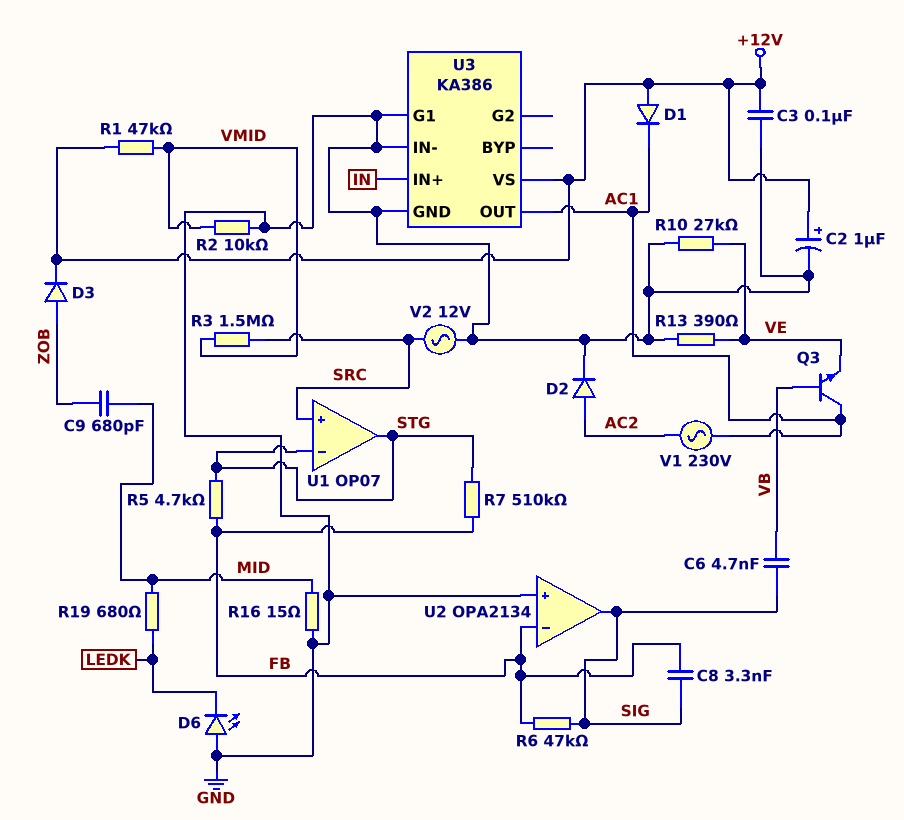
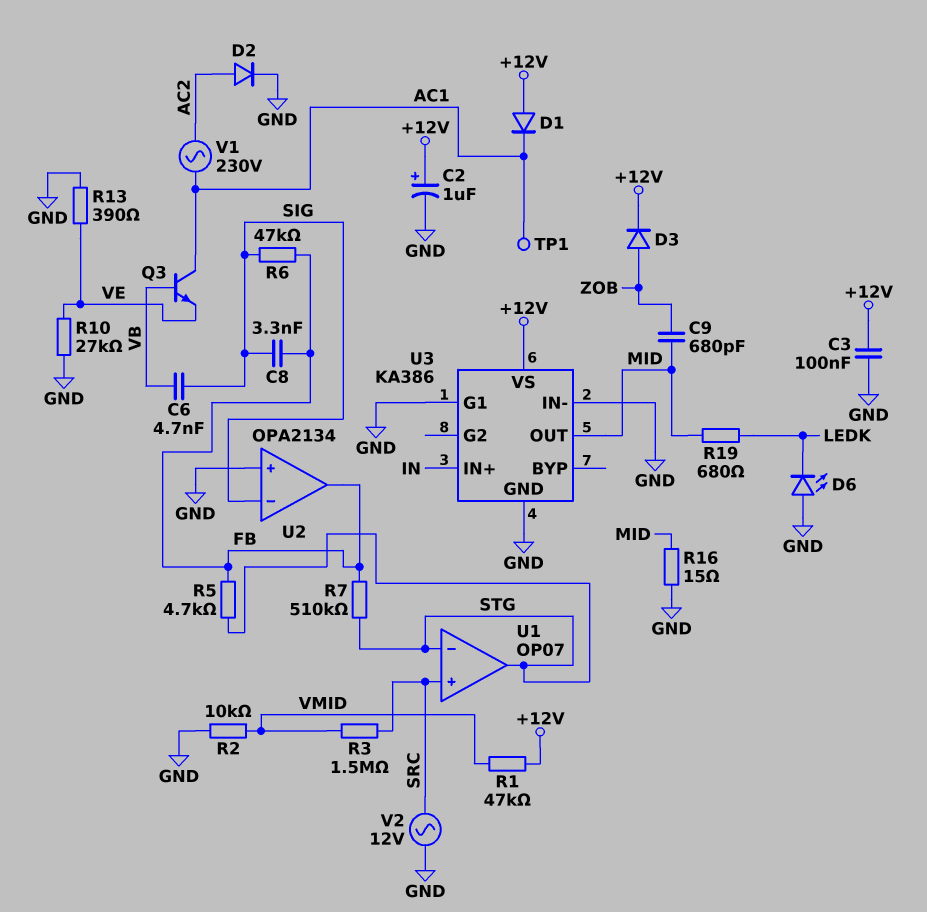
TP1: none -> test point (AC1)
U2 pin in-: FB -> SIG
U2 pin out: SIG -> FB
U3 pin OUT: AC1 -> MID

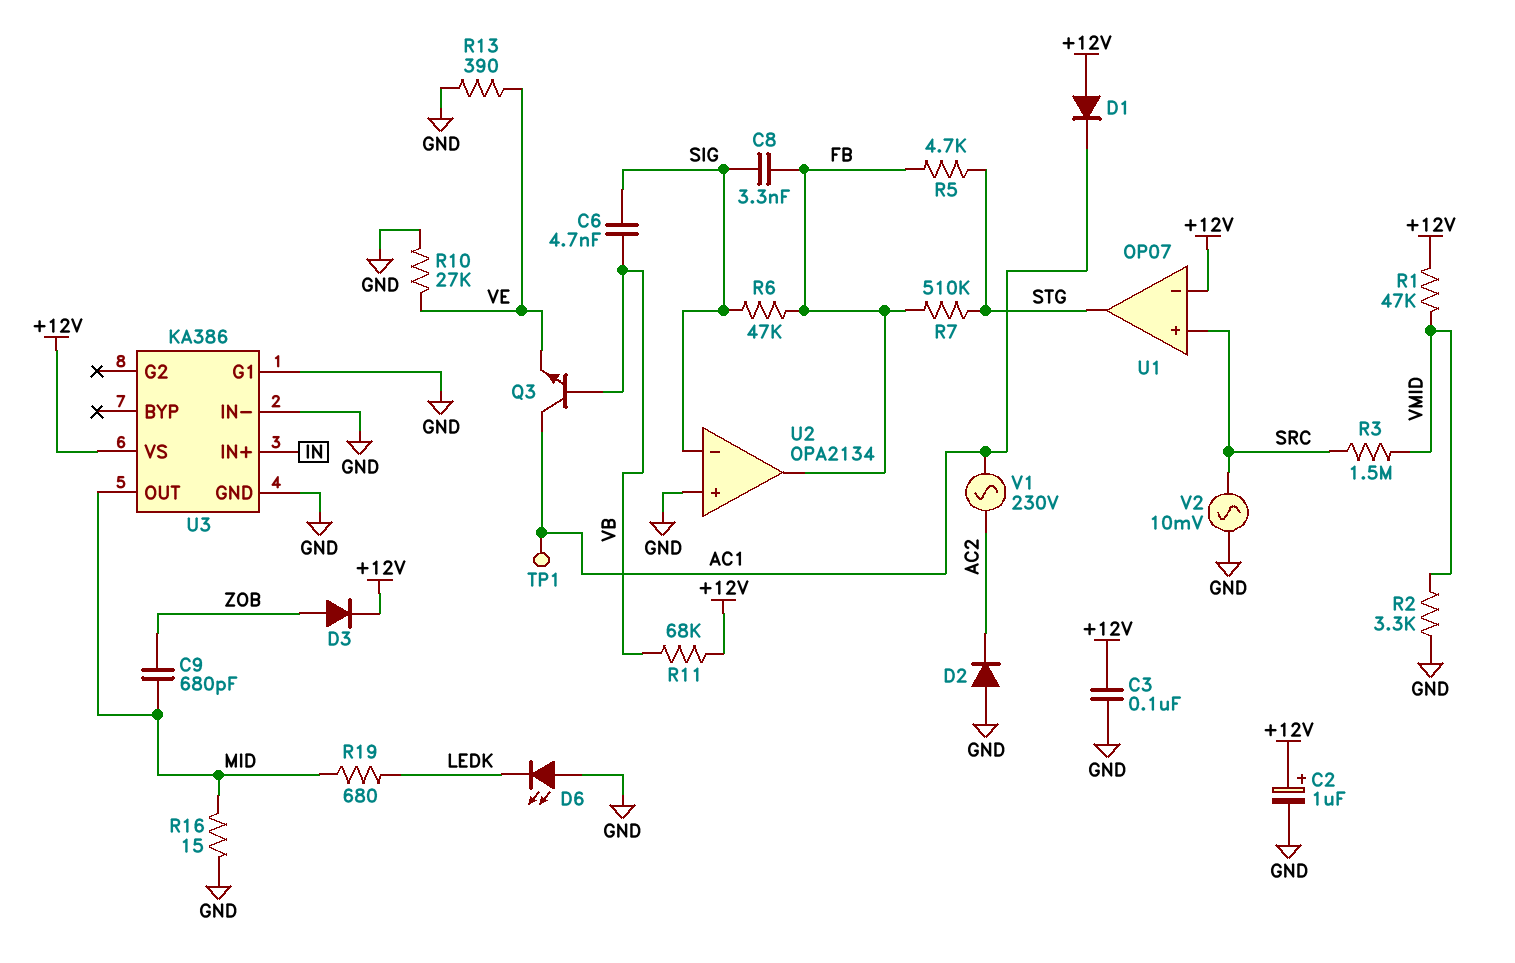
D2: diode (A AC2, K GND) -> diode (A GND, K AC2)
R2: 10k (GND, VMID) -> 3.3k (GND, VMID)
R11: none -> 68k (+12V, VB)
U1 pin in-: STG -> +12V
V2: AC 12V (GND, SRC) -> AC 10mV (GND, SRC)

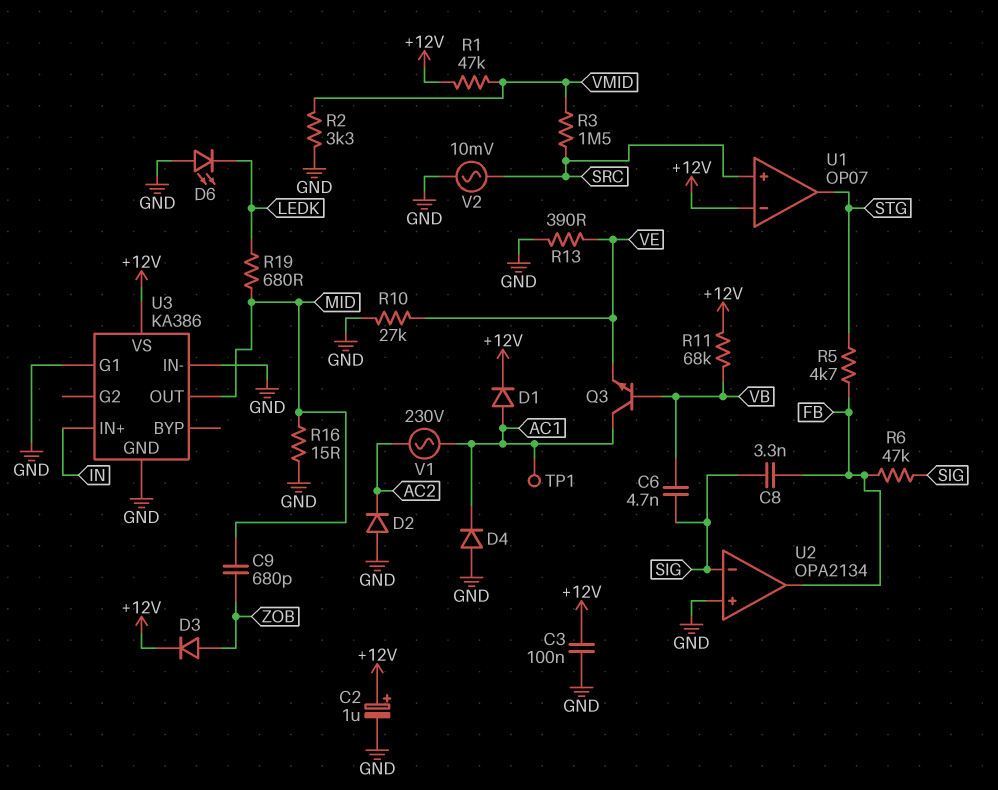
D1: diode (A +12V, K AC1) -> diode (A AC1, K +12V)
D4: none -> diode (A GND, K AC1)
R7: 510k (FB, STG) -> none

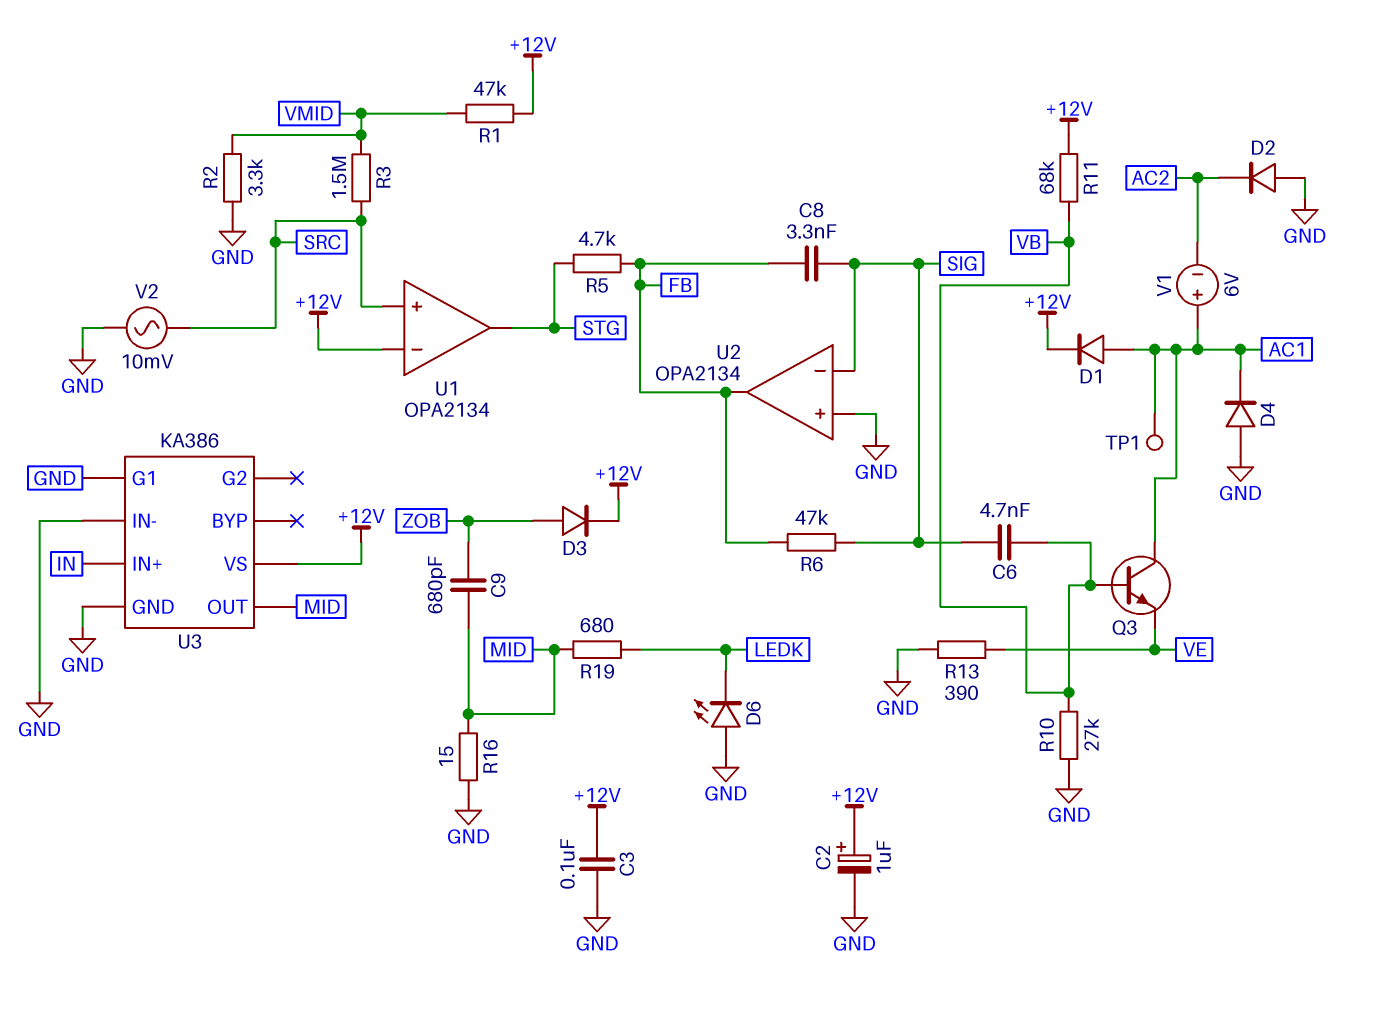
R10: 27k (GND, VE) -> 27k (GND, VB)
U1: OP07 -> OPA2134
V1: AC 230V (AC1, AC2) -> 6V (plus AC1, minus AC2)

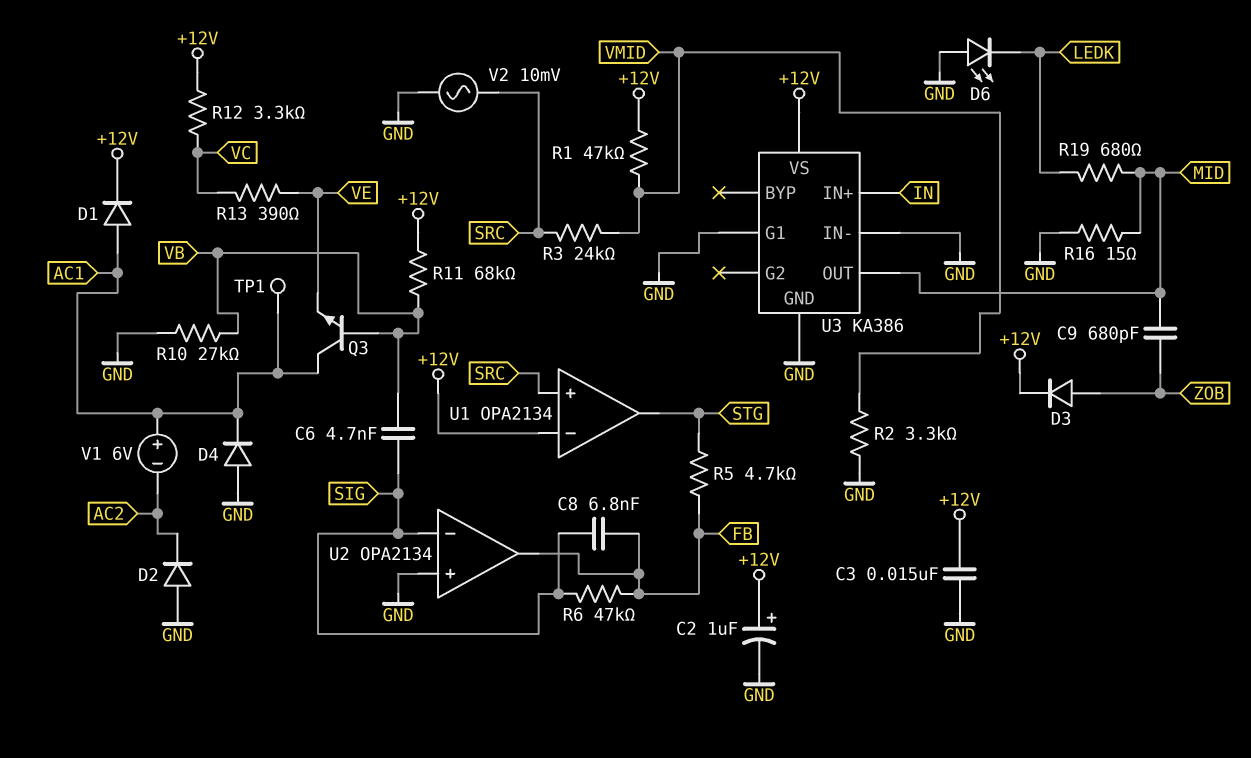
C3: 100nF (+12V, GND) -> 15nF (+12V, GND)
C8: 3.3nF (FB, SIG) -> 6.8nF (FB, SIG)
R3: 1.5M (SRC, VMID) -> 24k (SRC, VMID)
R12: none -> 3.3k (+12V, VC)
R13: 390 (GND, VE) -> 390 (VC, VE)

